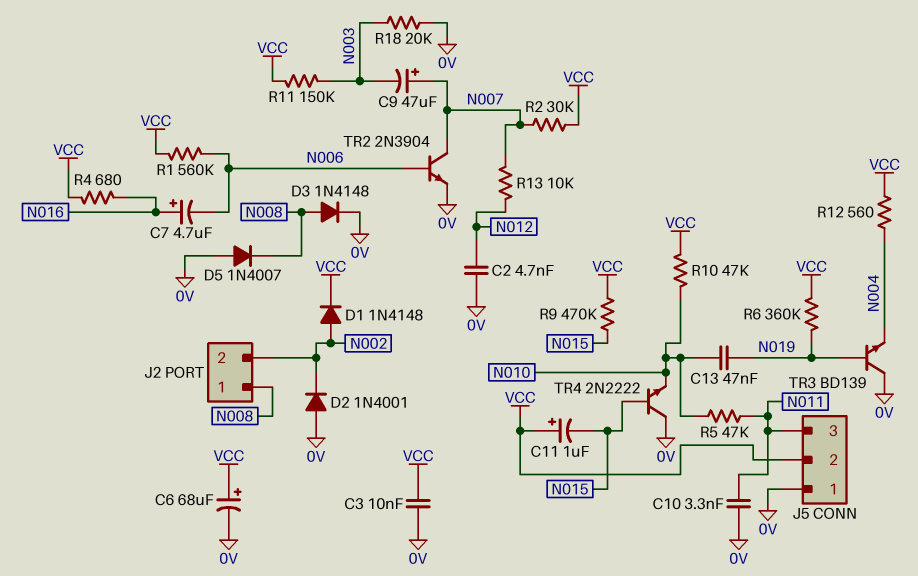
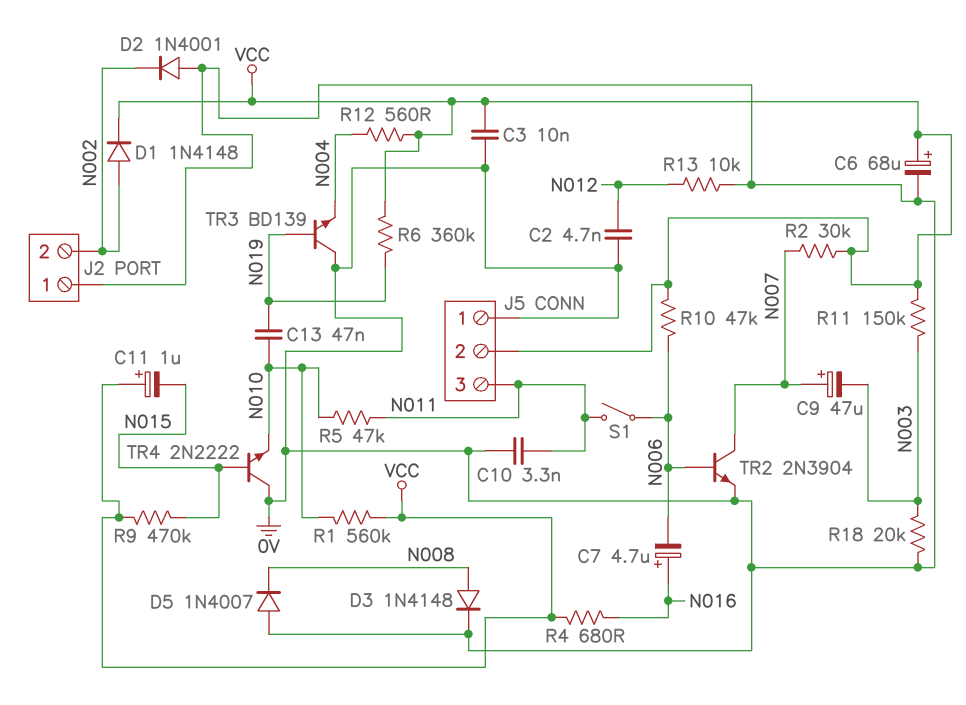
J2 pin 1: N008 -> 0V
R1: 560k (N006, VCC) -> 560k (N010, VCC)
R10: 47k (N010, VCC) -> 47k (N006, VCC)
R13: 10k (N007, N012) -> 10k (0V, N012)
S1: none -> switch (N006, N011)

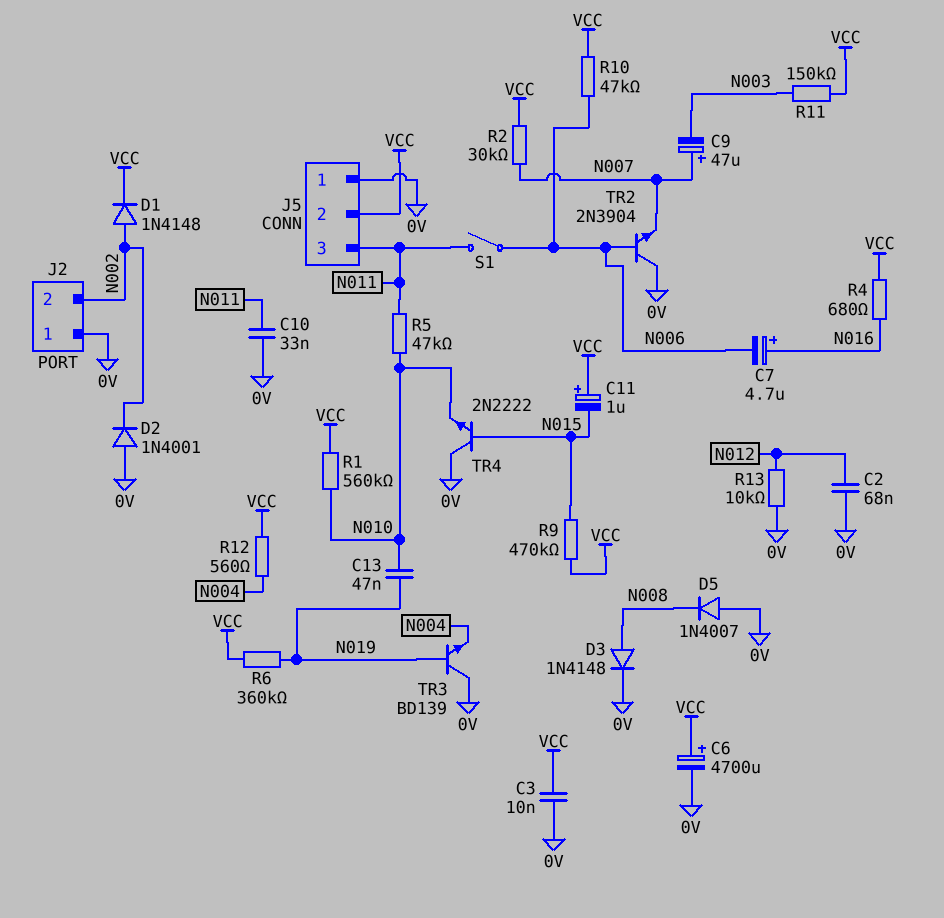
C2: 4.7nF (0V, N012) -> 68nF (0V, N012)
C6: 68uF (plus VCC, minus 0V) -> 4700uF (plus VCC, minus 0V)
C10: 3.3nF (0V, N011) -> 33nF (0V, N011)
R18: 20k (0V, N003) -> none
TR2: NPN 2N3904 (B N006, C N007, E 0V) -> NPN 2N3904 (B N006, C 0V, E N007)

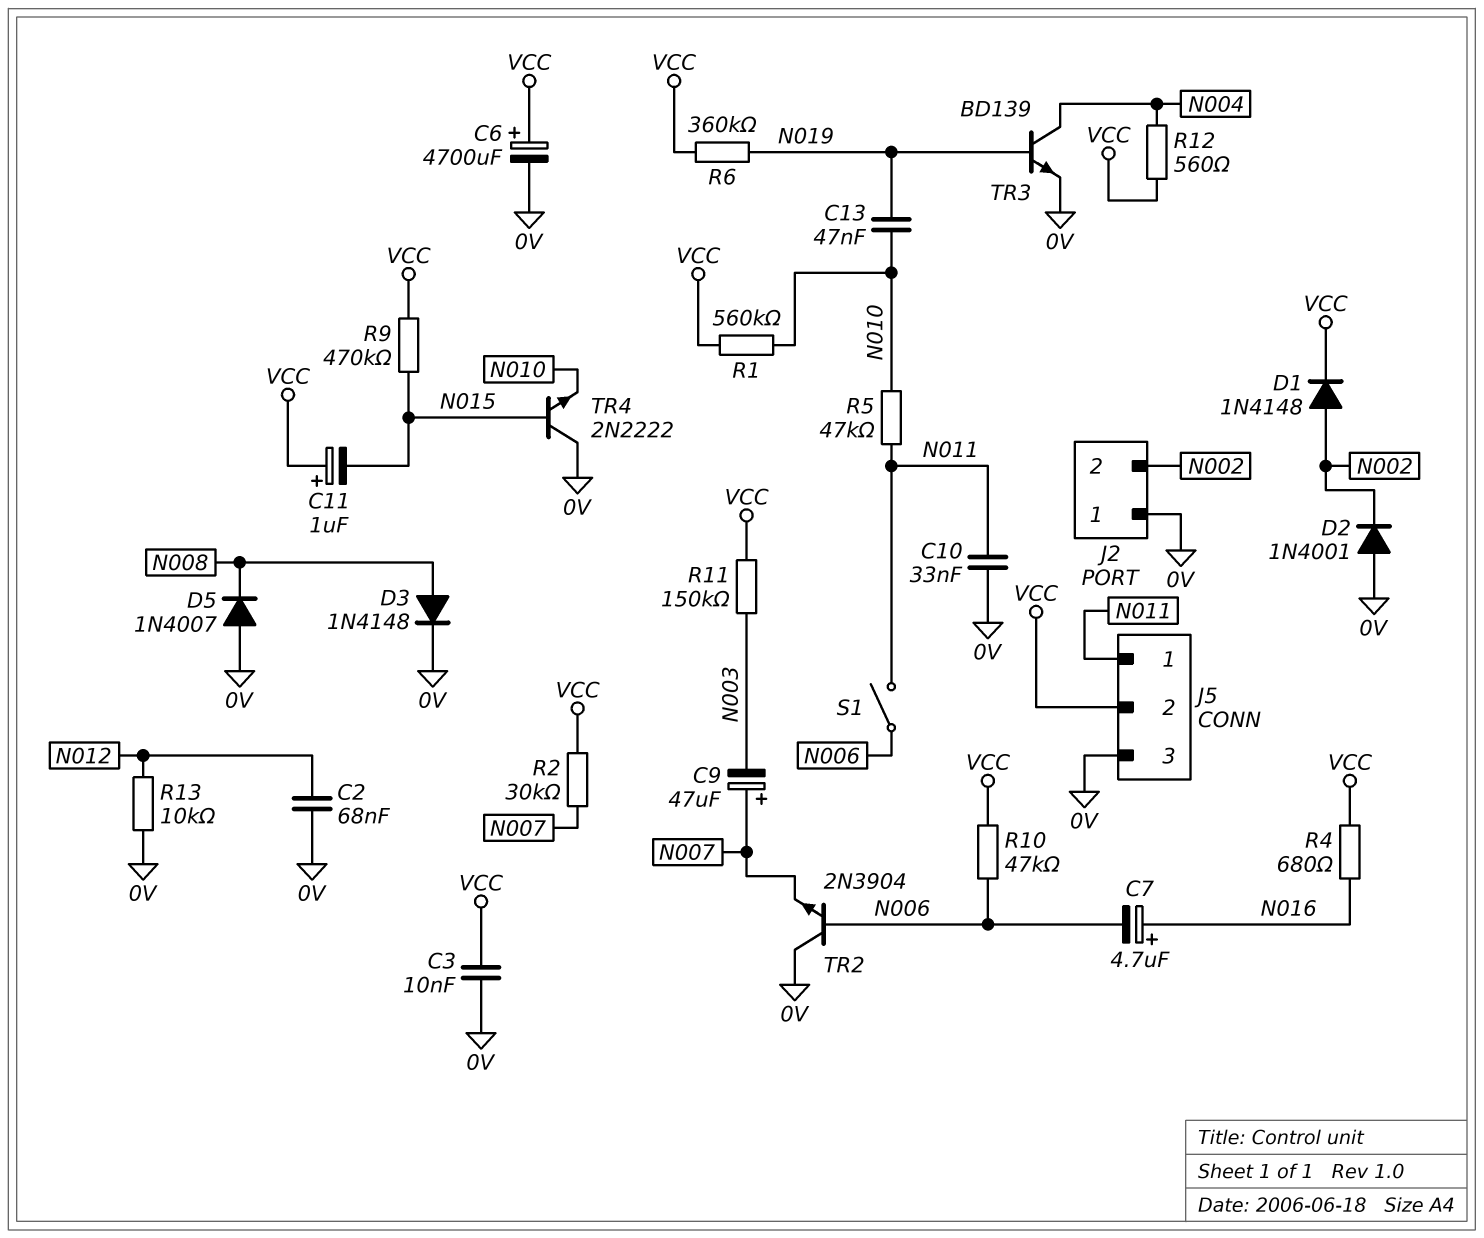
J5 pin 1: 0V -> N011
J5 pin 3: N011 -> 0V
TR3: NPN BD139 (B N019, C 0V, E N004) -> NPN BD139 (B N019, C N004, E 0V)

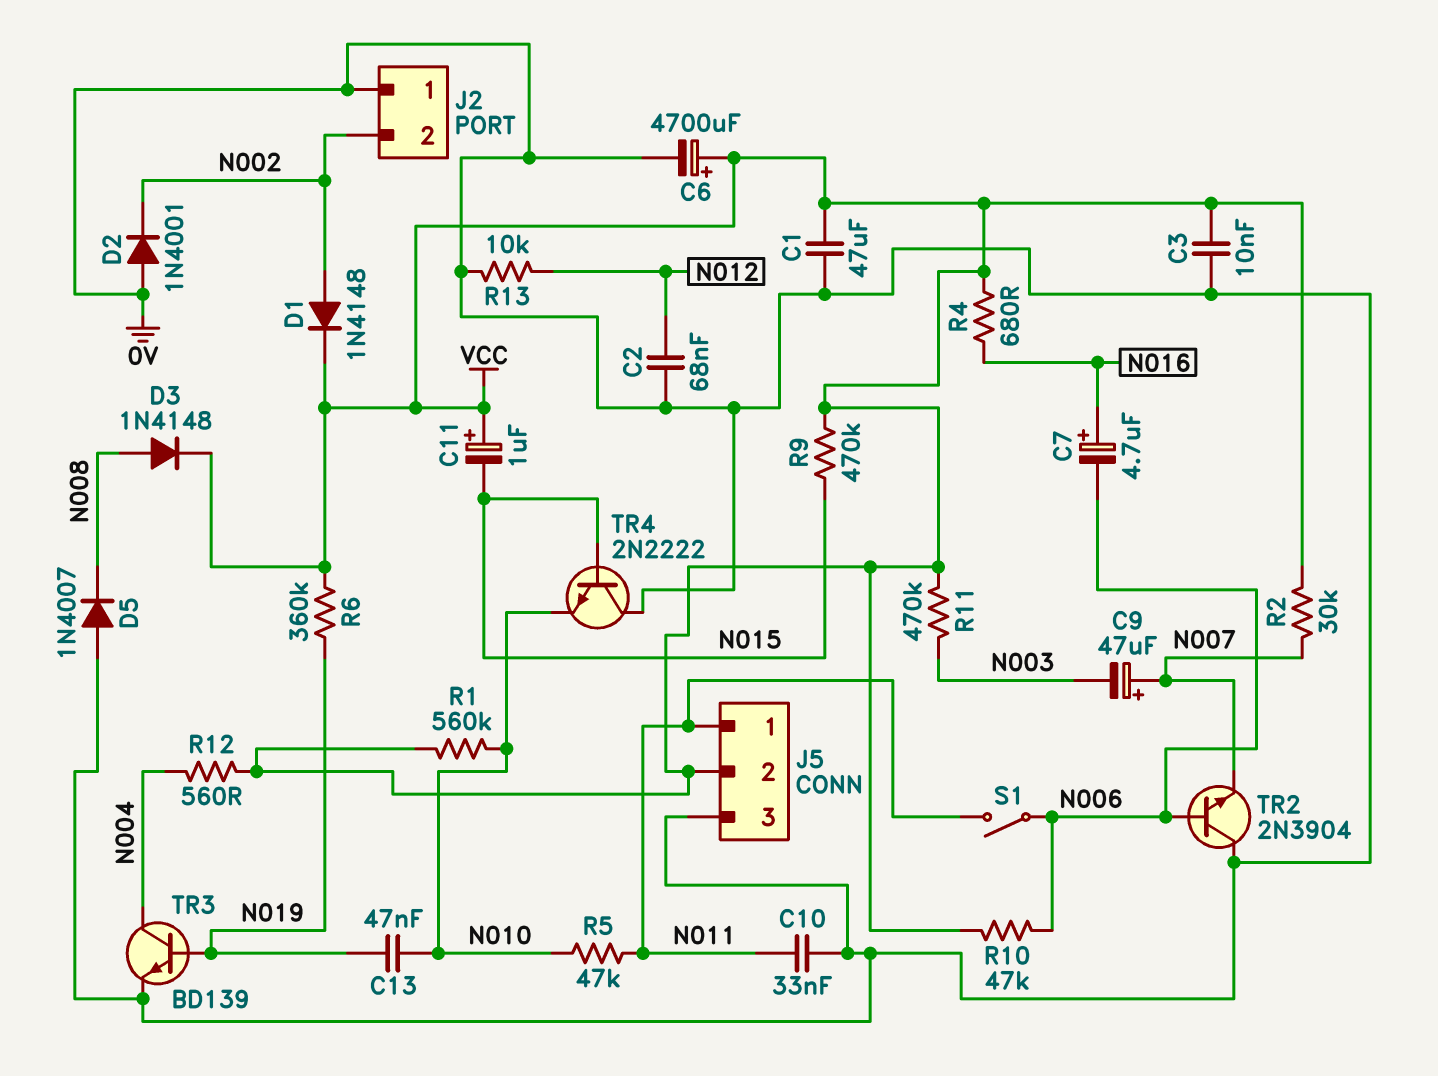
C1: none -> 47uF (0V, VCC)
D3: diode 1N4148 (A N008, K 0V) -> diode 1N4148 (A N008, K VCC)
R11: 150k (N003, VCC) -> 470k (N003, VCC)

